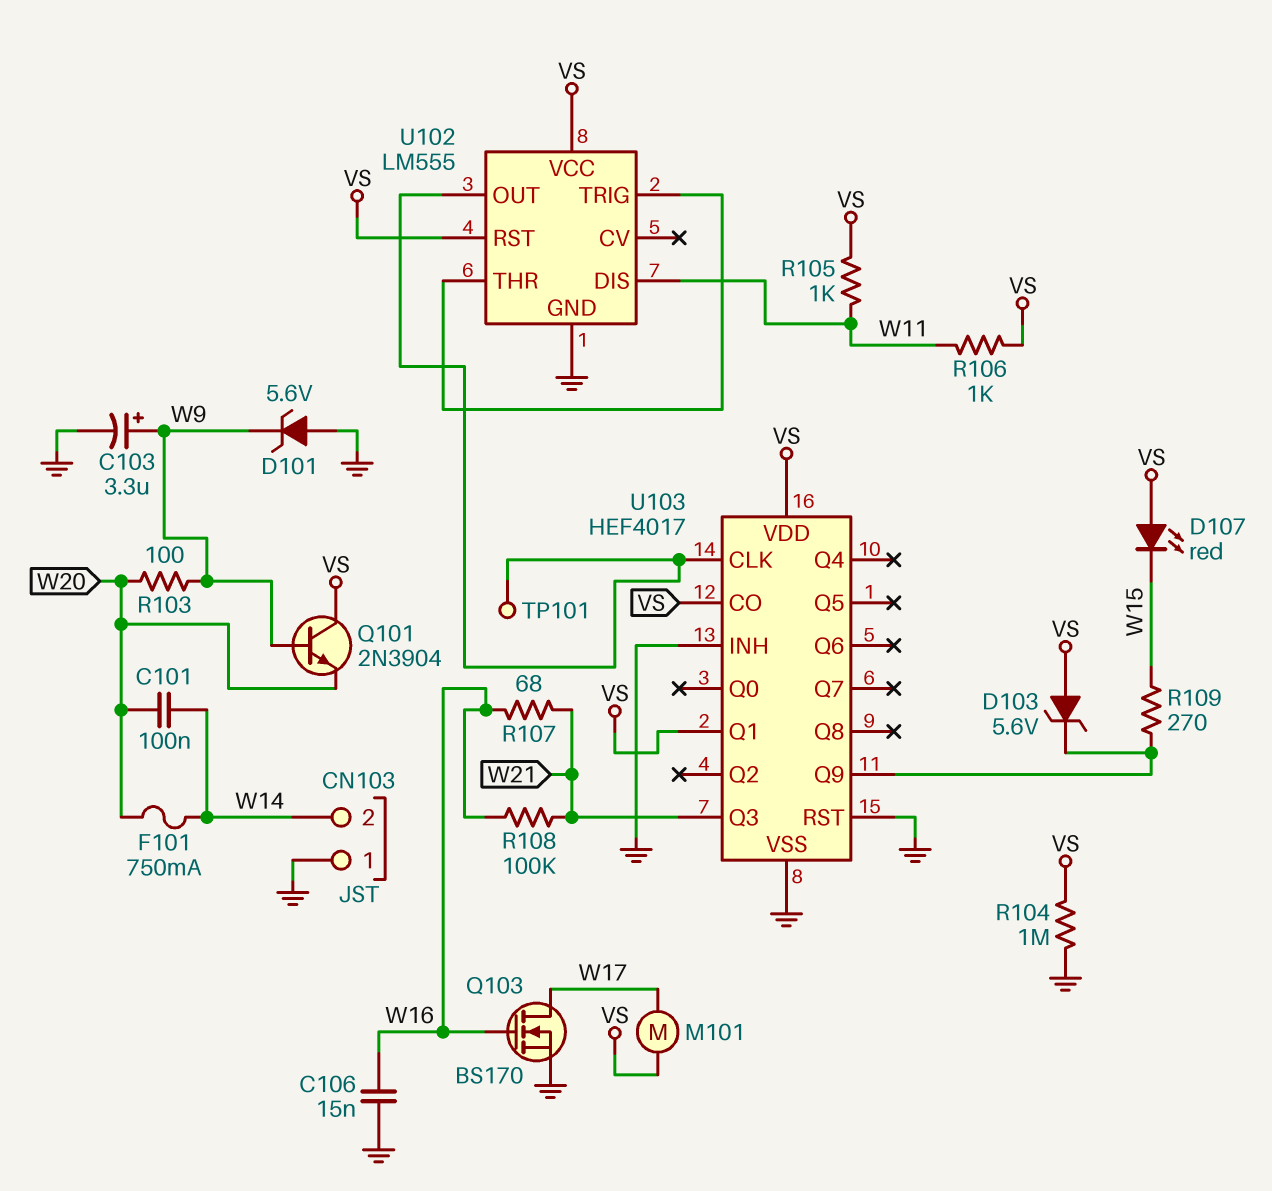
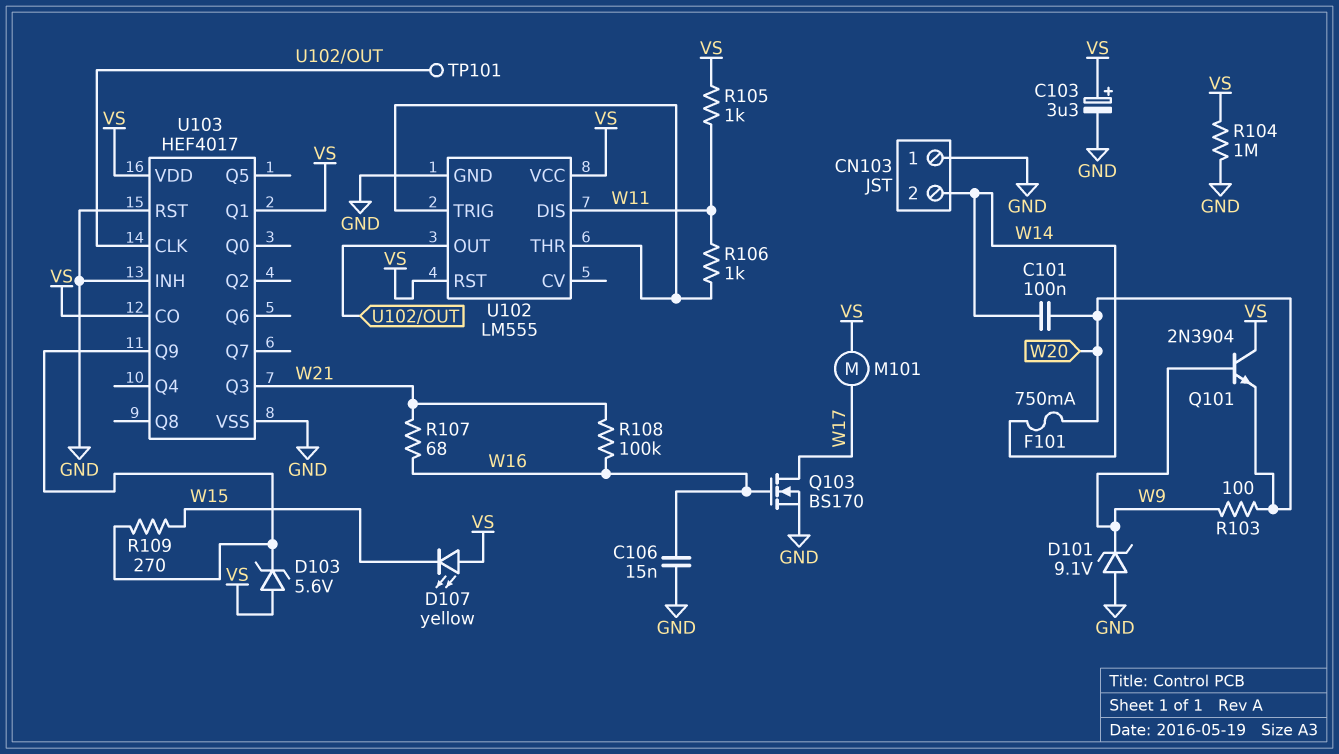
C103: 3.3uF (plus W9, minus GND) -> 3.3uF (plus VS, minus GND)
D101: zener 5.6V (A GND, K W9) -> zener 9.1V (A GND, K W9)
D107: LED red (A VS, K W15) -> LED yellow (A VS, K W15)
R106: 1k (VS, W11) -> 1k (U102/THR, W11)

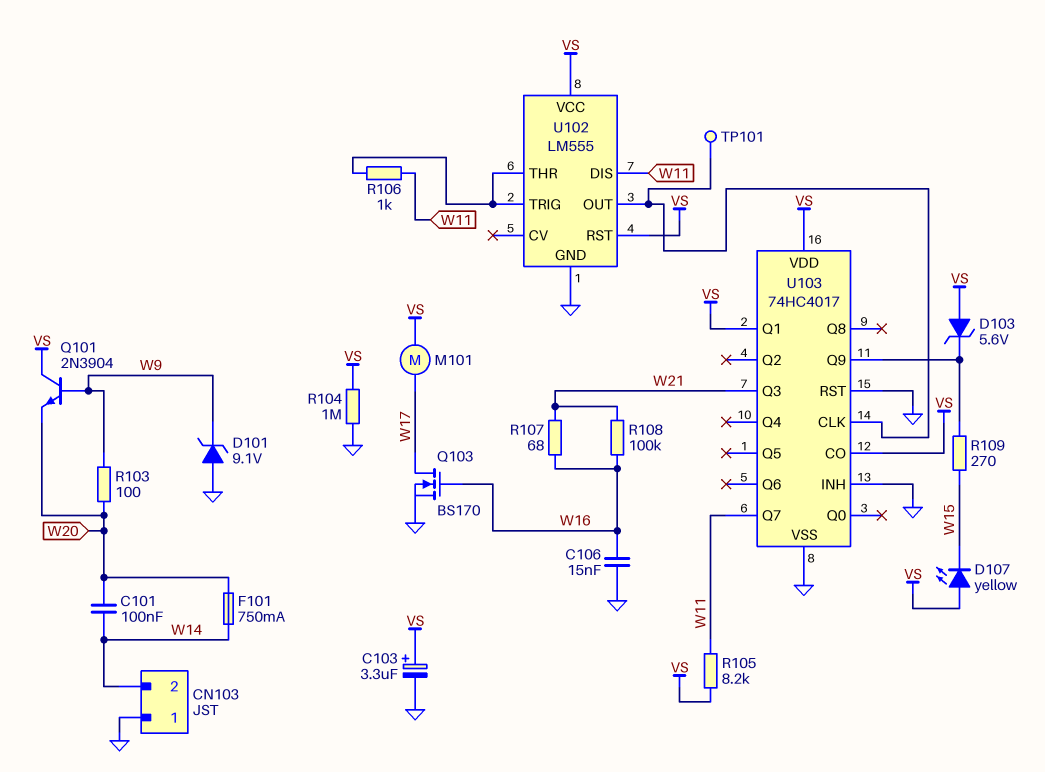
R105: 1k (VS, W11) -> 8.2k (VS, W11)
U103: HEF4017 -> 74HC4017
U103 pin Q7: none -> W11

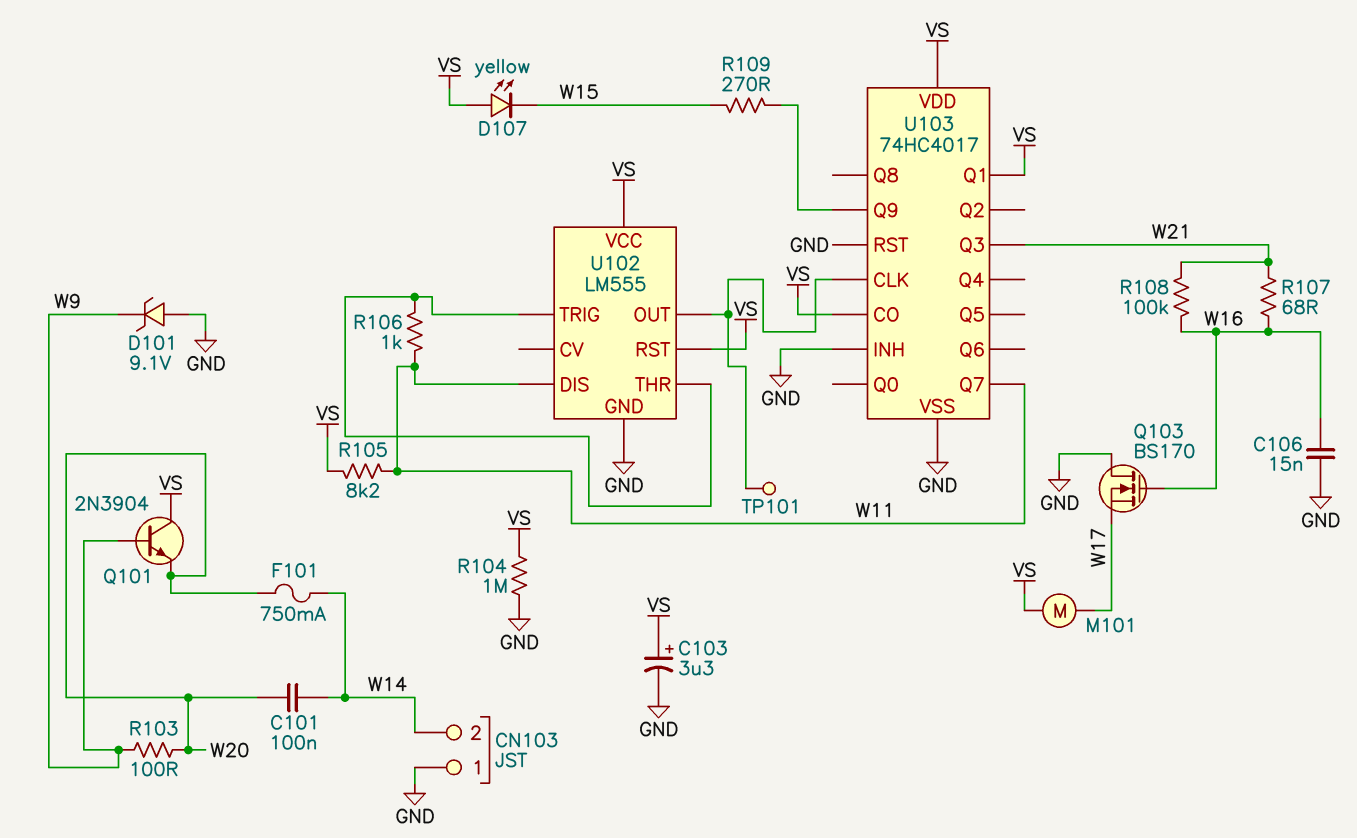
D103: zener 5.6V (A VS, K U103/Q9) -> none
Q103: NMOS BS170 (G W16, D W17, S GND) -> NMOS BS170 (G W16, D GND, S W17)

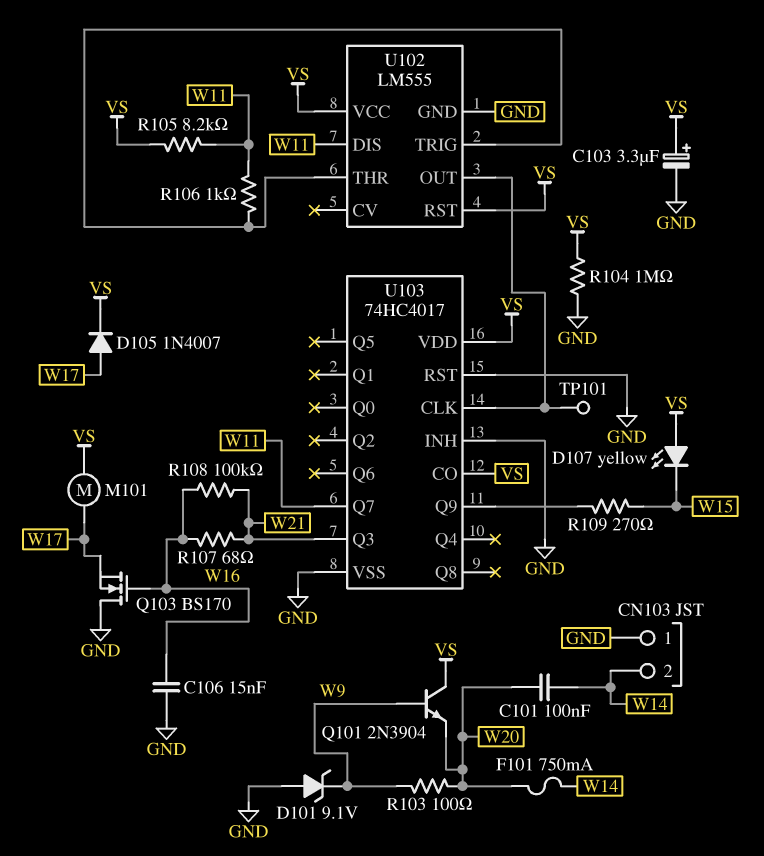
D105: none -> diode 1N4007 (A W17, K VS)
U103 pin Q1: VS -> none

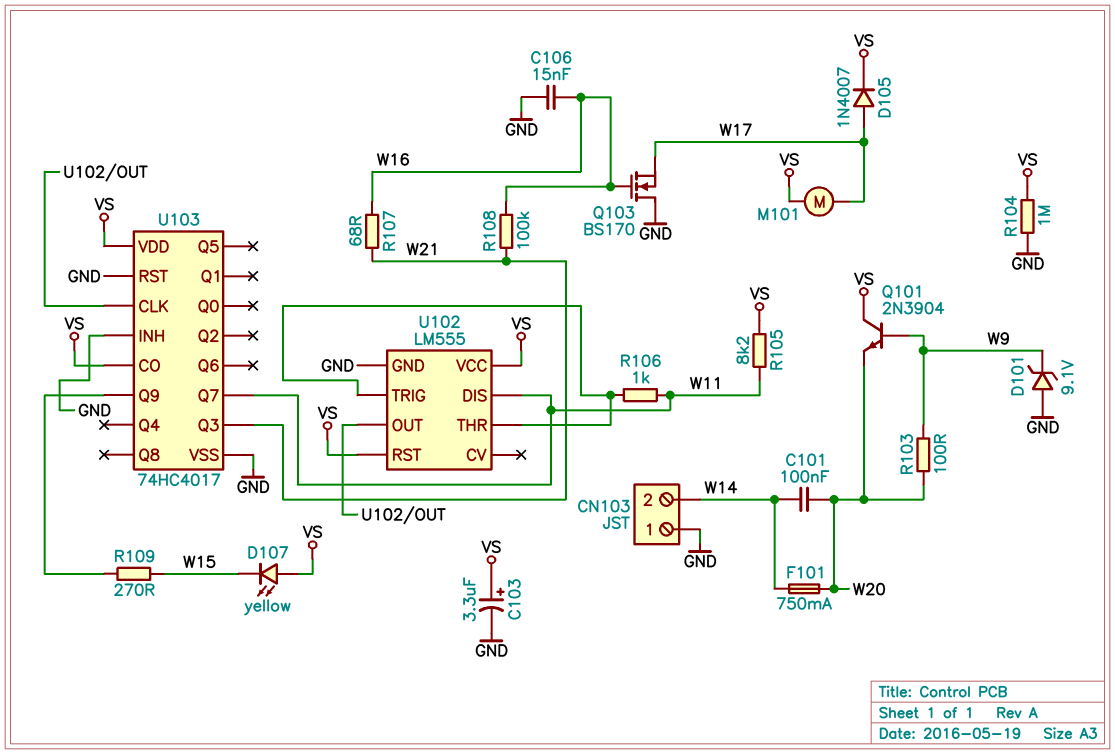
TP101: test point (U102/OUT) -> none

